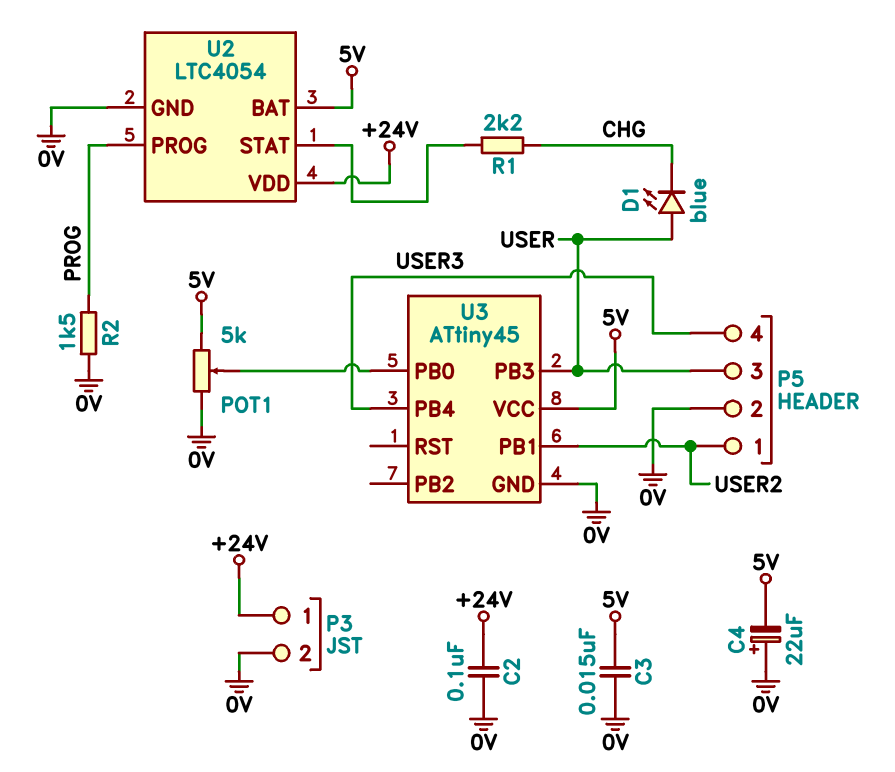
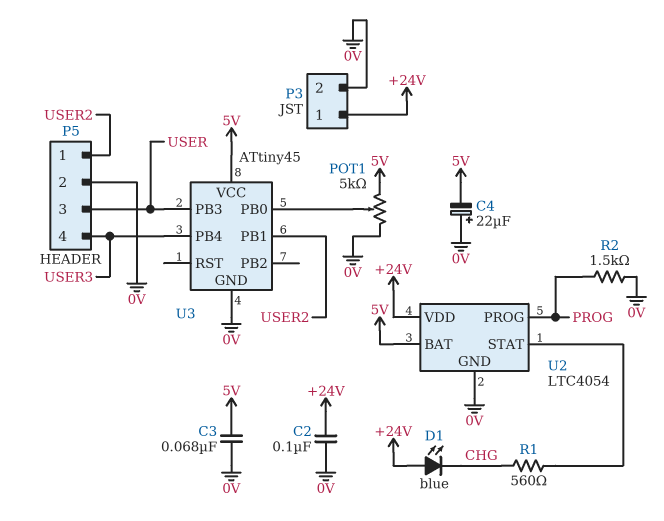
C3: 15nF (0V, 5V) -> 68nF (0V, 5V)
D1: LED blue (A USER, K CHG) -> LED blue (A +24V, K CHG)
R1: 2.2k (CHG, U2/STAT) -> 560 (CHG, U2/STAT)

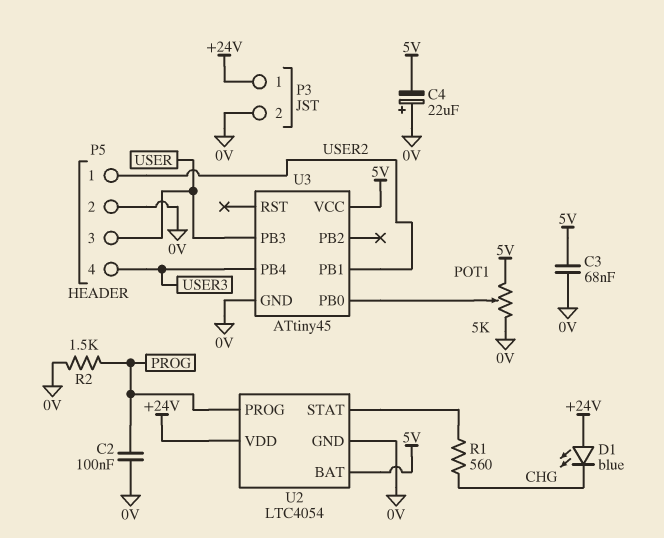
C2: 100nF (+24V, 0V) -> 100nF (0V, PROG)

